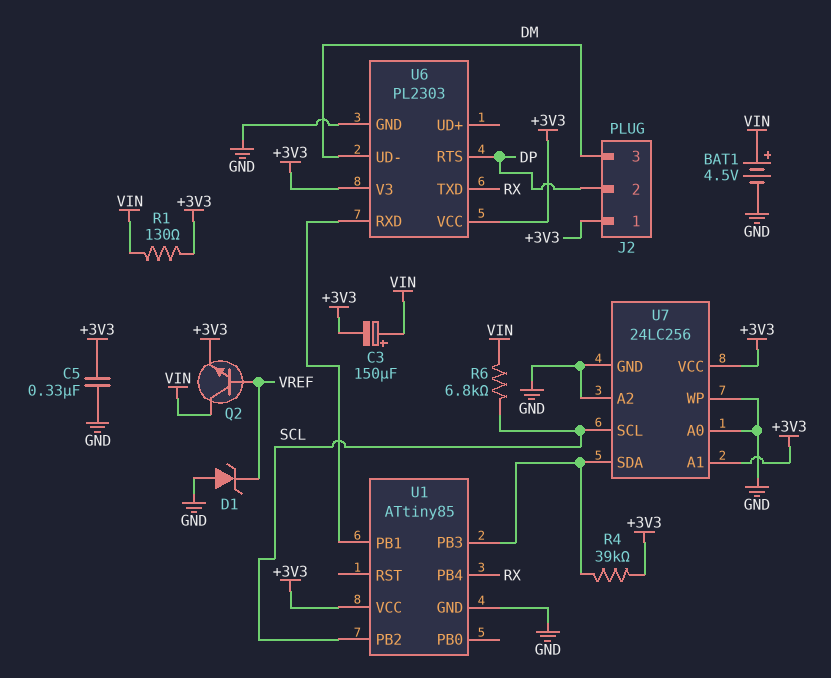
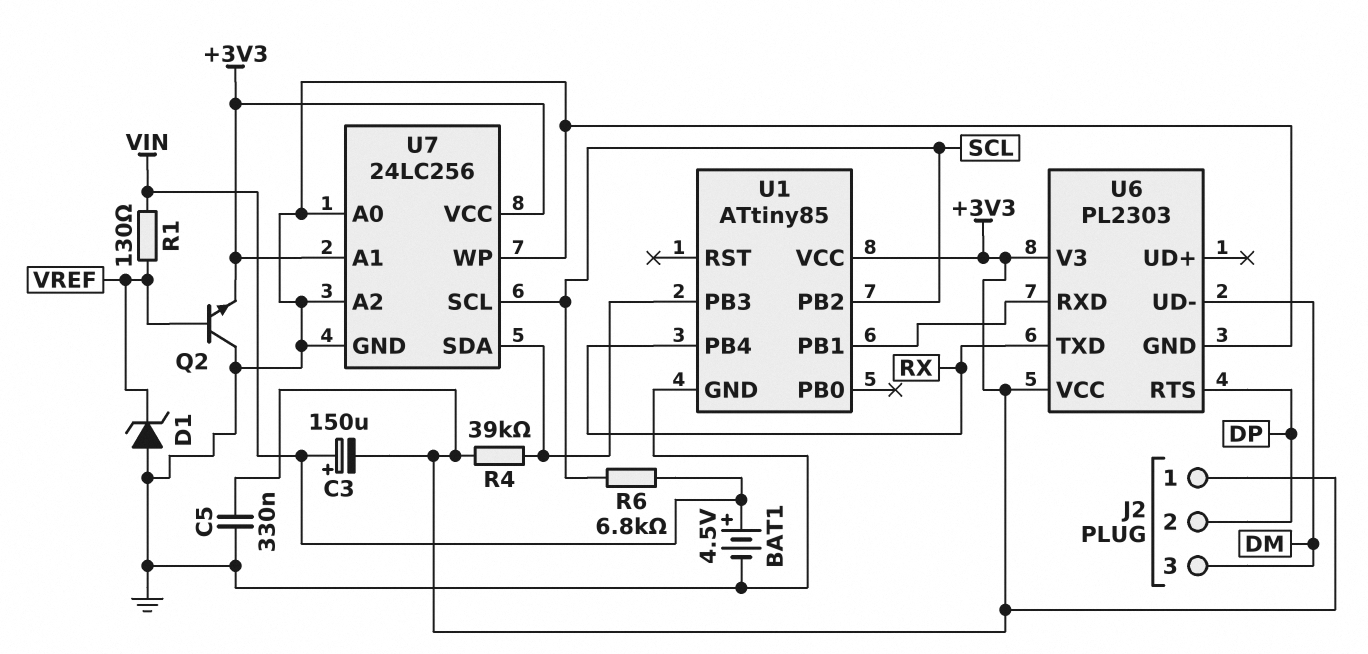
Q2: NPN (B VREF, C VIN, E +3V3) -> NPN (B VREF, C GND, E +3V3)
R1: 130 (+3V3, VIN) -> 130 (VIN, VREF)

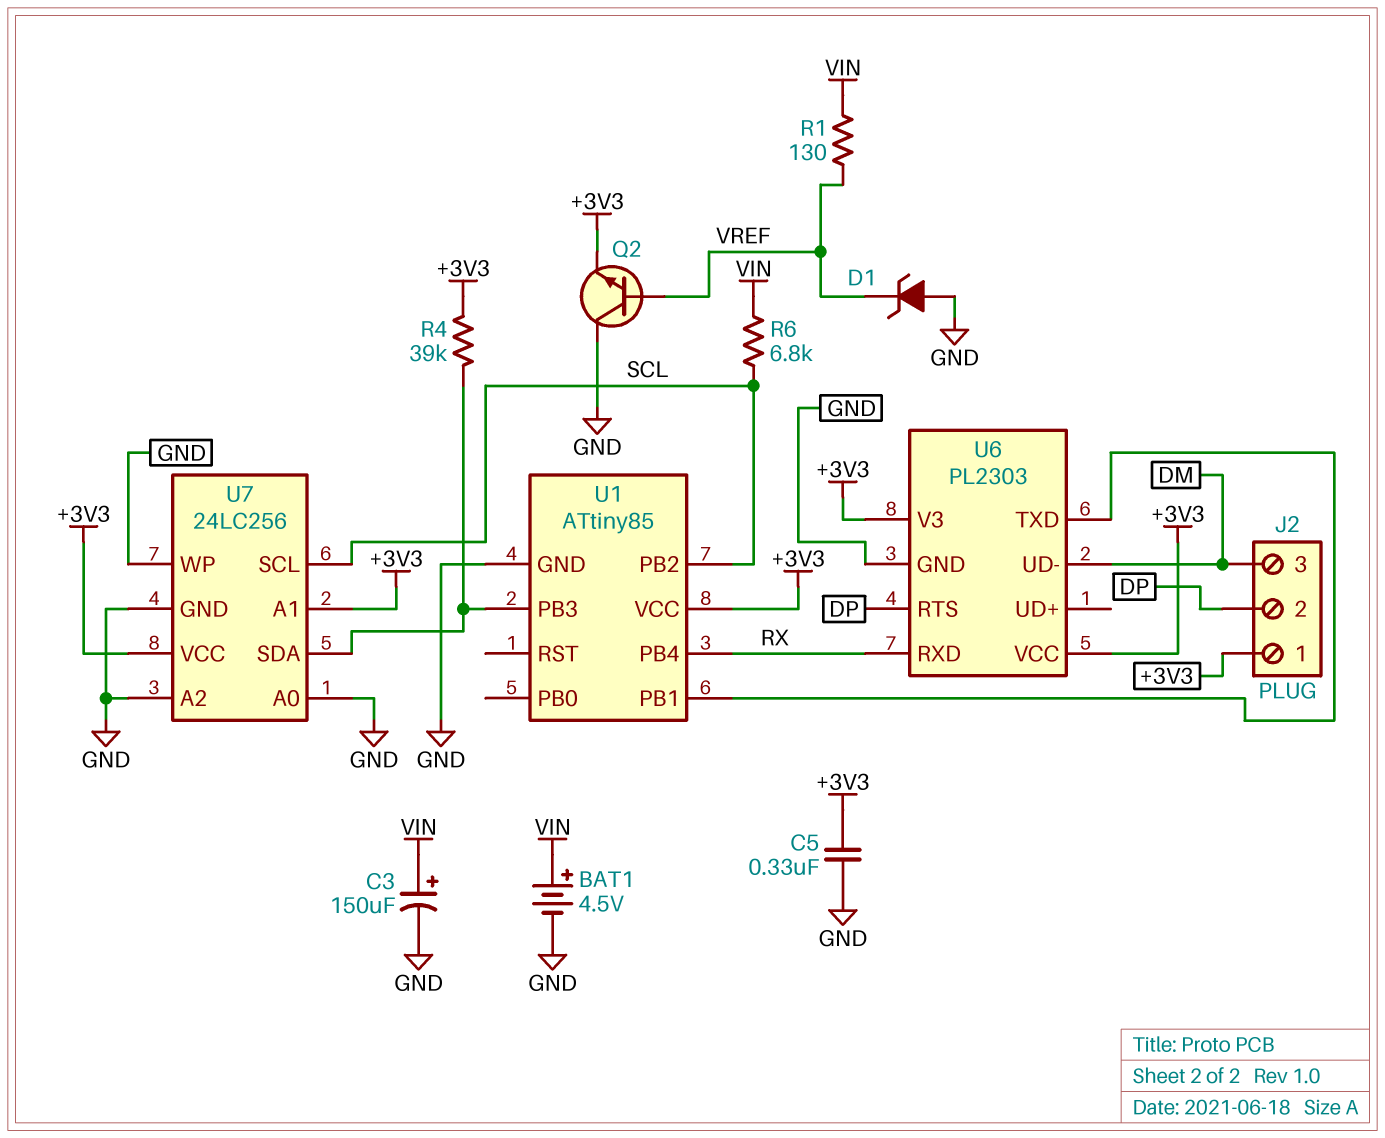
C3: 150uF (plus VIN, minus +3V3) -> 150uF (plus VIN, minus GND)
U6 pin RXD: U1/PB1 -> RX
U6 pin TXD: RX -> U1/PB1

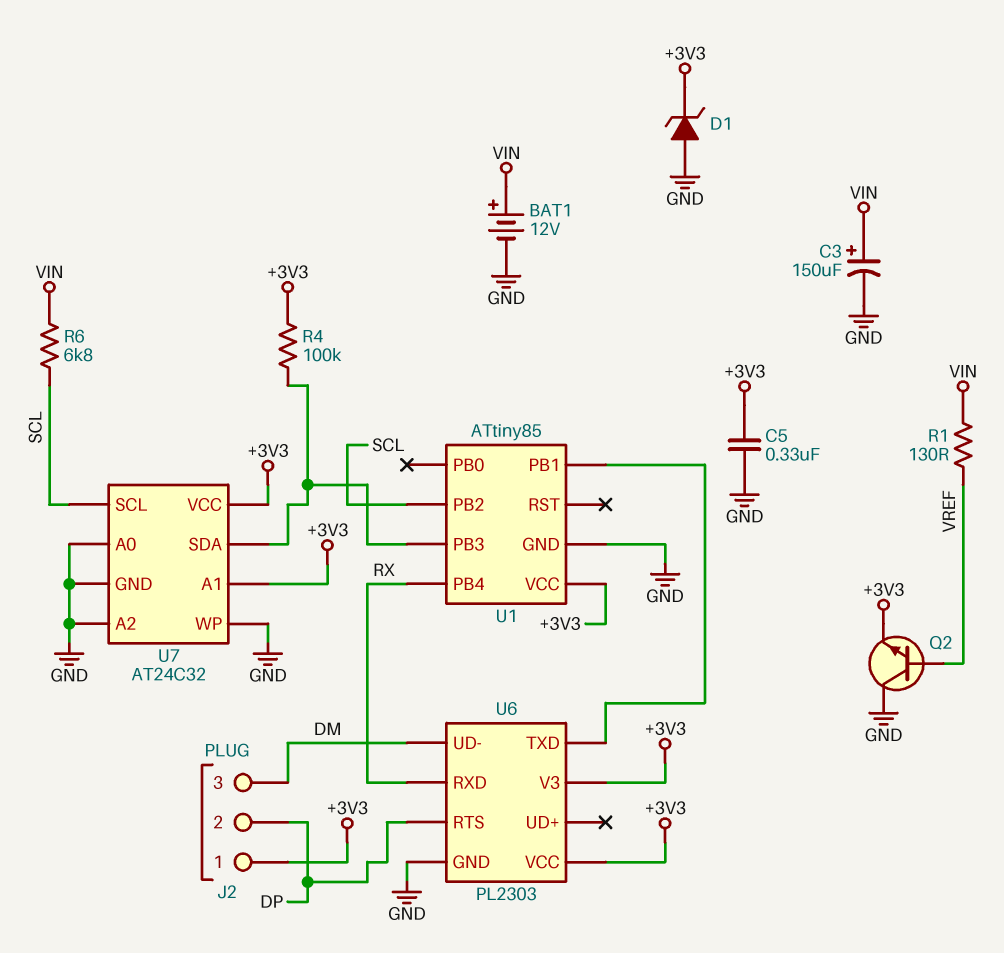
BAT1: 4.5V (plus VIN, minus GND) -> 12V (plus VIN, minus GND)
D1: zener (A GND, K VREF) -> zener (A GND, K +3V3)
R4: 39k (+3V3, U1/PB3) -> 100k (+3V3, U1/PB3)
U7: 24LC256 -> AT24C32

